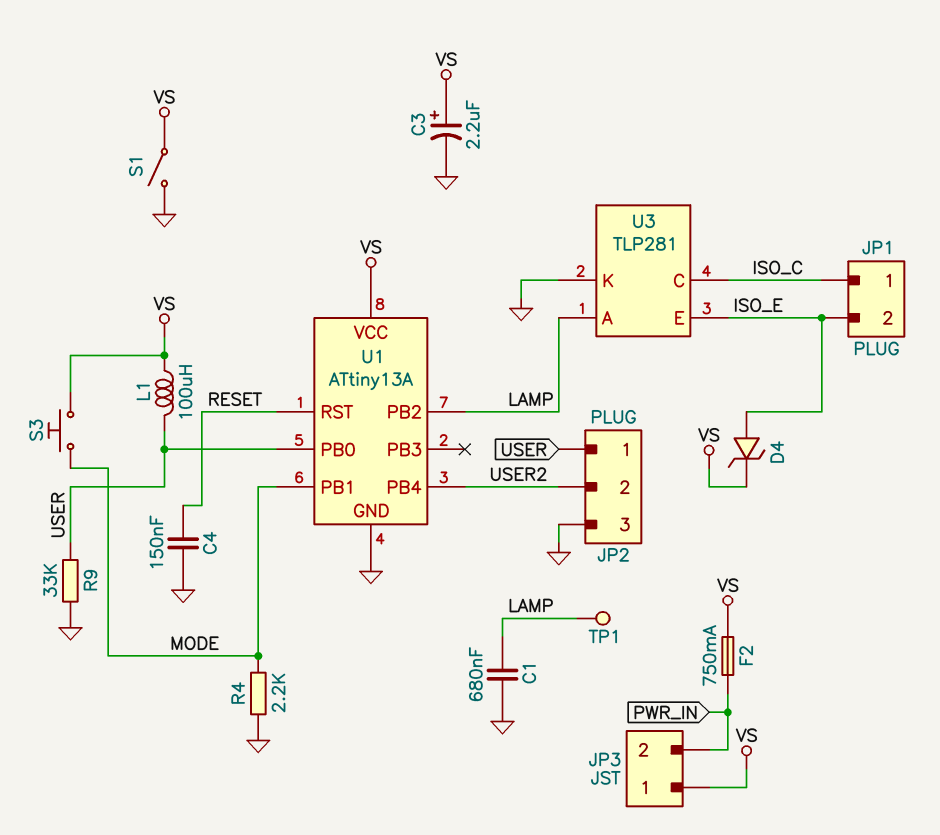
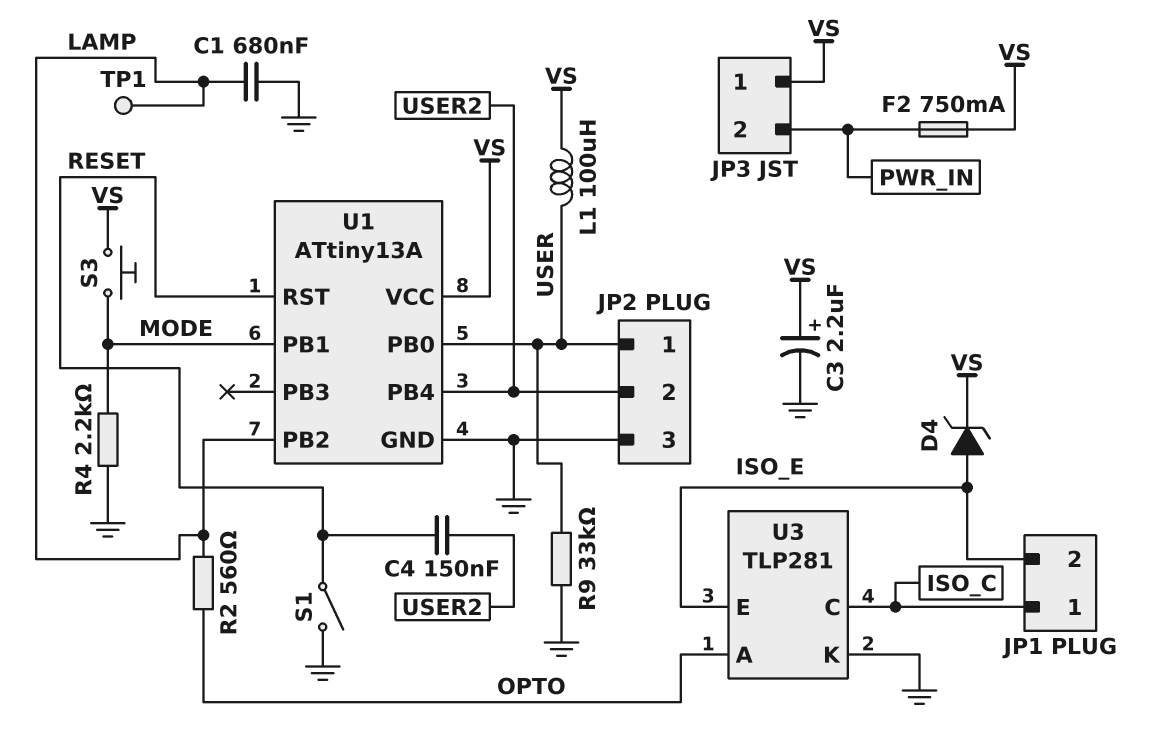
C4: 150nF (GND, RESET) -> 150nF (RESET, USER2)
R2: none -> 560 (LAMP, OPTO)
S1: switch (GND, VS) -> switch (GND, RESET)
U3 pin A: LAMP -> OPTO

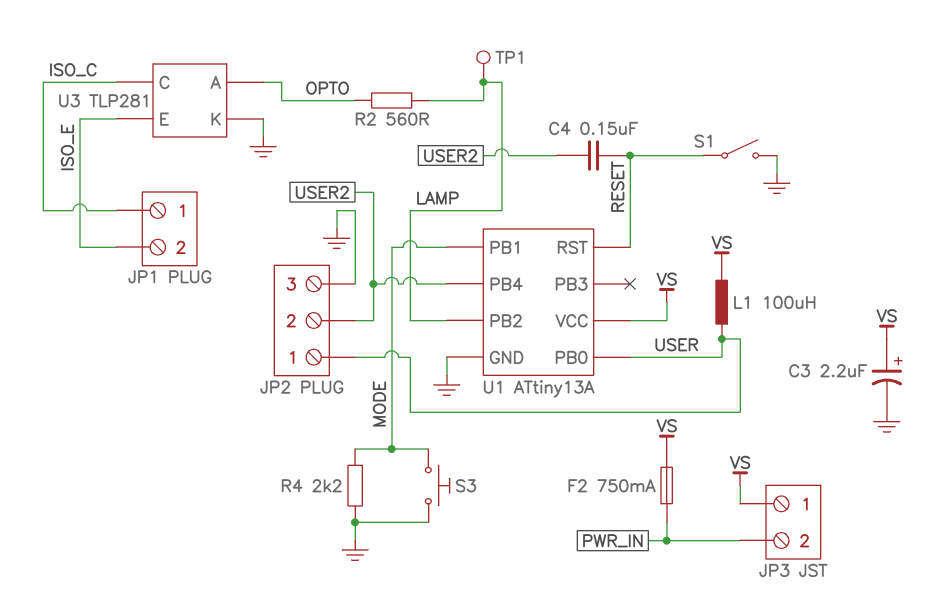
C1: 680nF (GND, LAMP) -> none
D4: zener (A ISO_E, K VS) -> none
R9: 33k (GND, USER) -> none
S3: button (MODE, VS) -> button (GND, MODE)

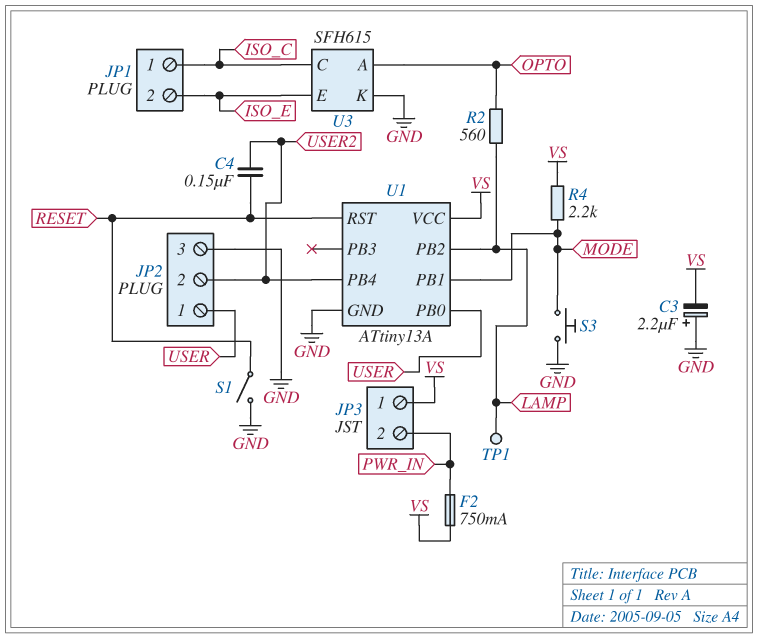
C3: 2.2uF (plus VS, minus GND) -> 2.2uF (plus GND, minus VS)
L1: 100uH (USER, VS) -> none
R4: 2.2k (GND, MODE) -> 2.2k (MODE, VS)
U3: TLP281 -> SFH615

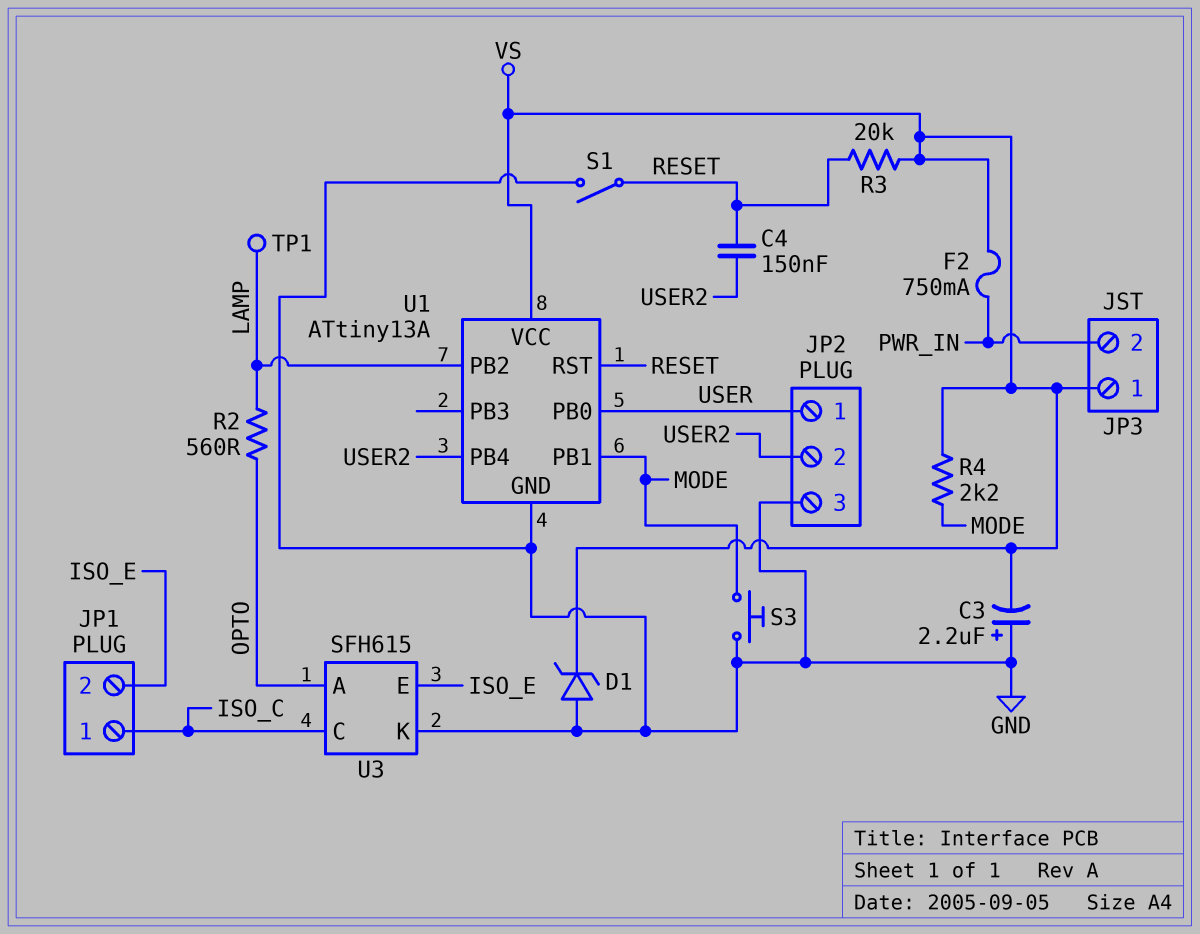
D1: none -> zener (A GND, K VS)
R3: none -> 20k (RESET, VS)

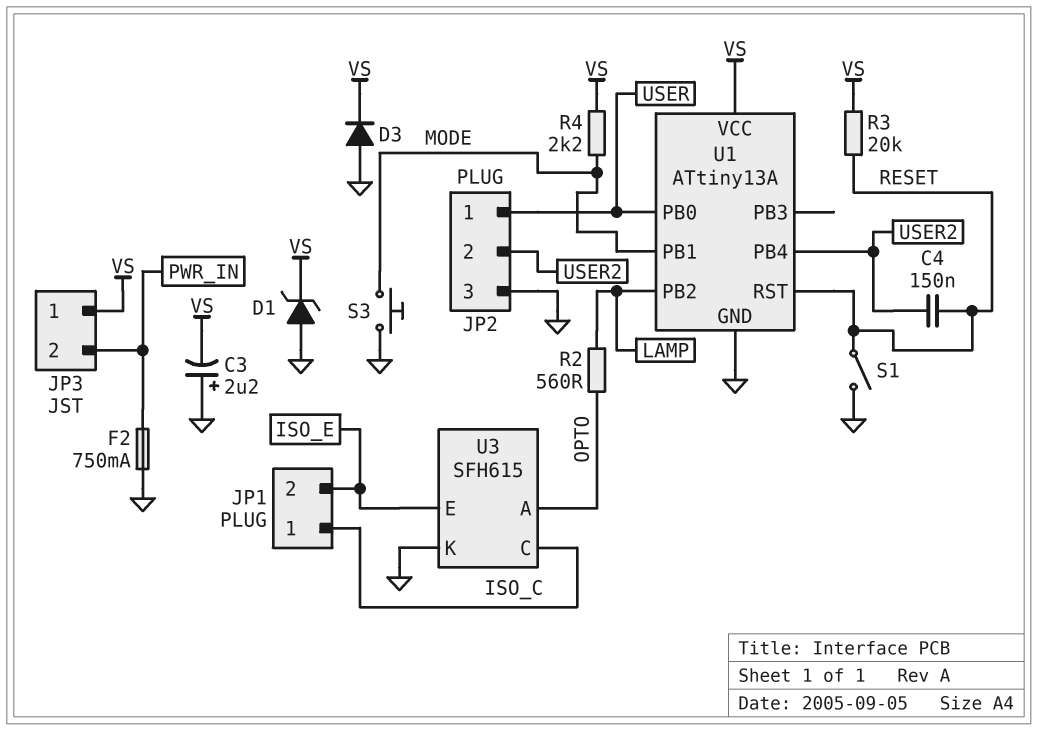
D3: none -> diode (A GND, K VS)
F2: 750mA (PWR_IN, VS) -> 750mA (GND, PWR_IN)
TP1: test point (LAMP) -> none

